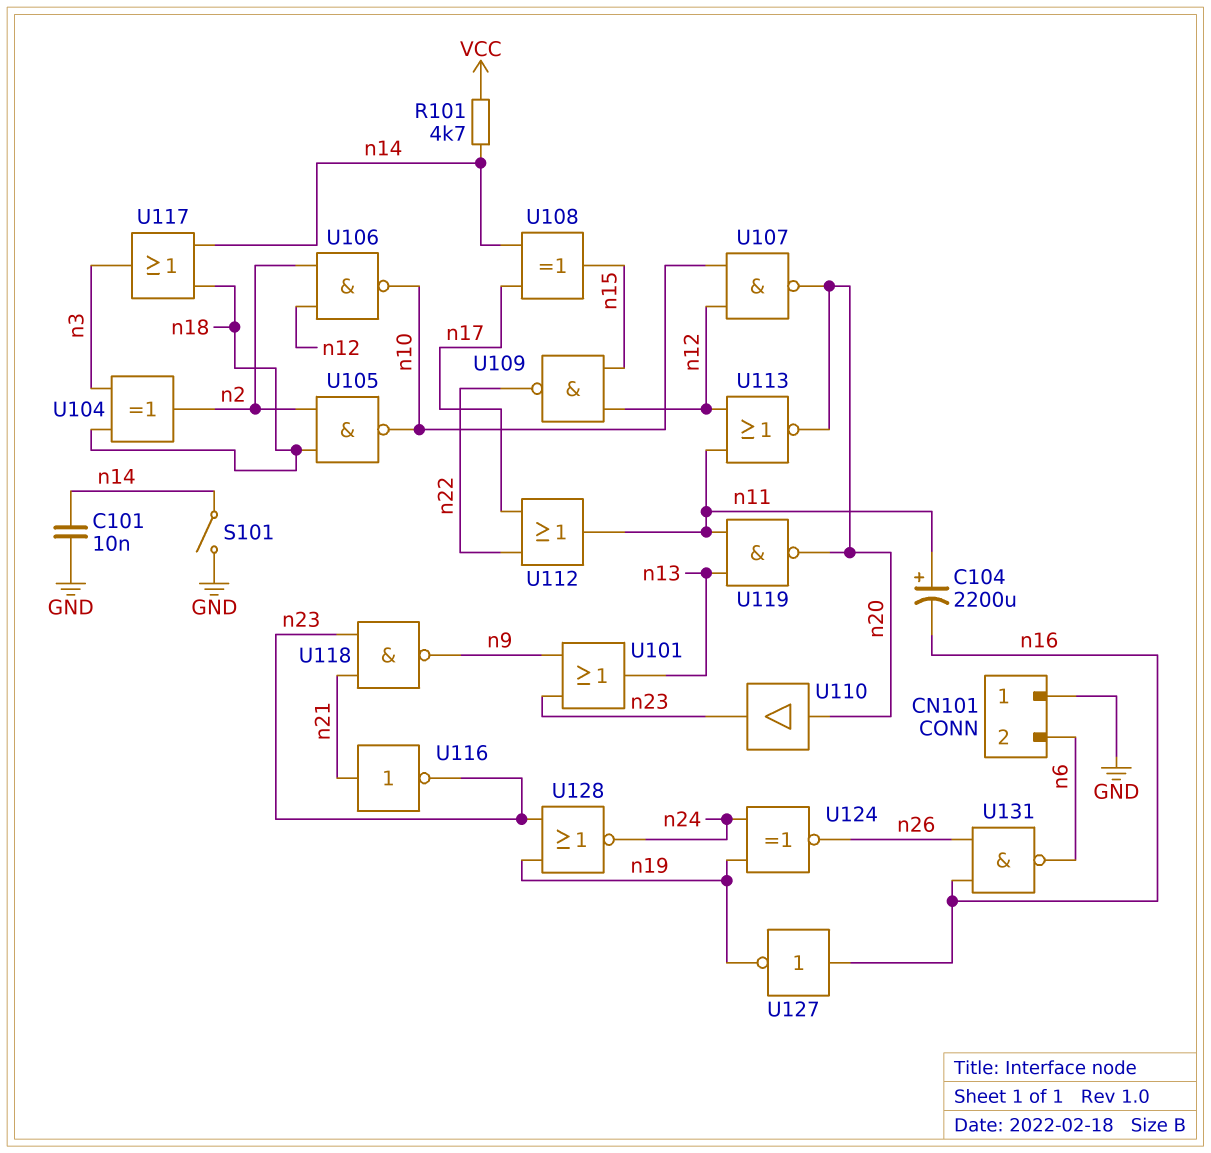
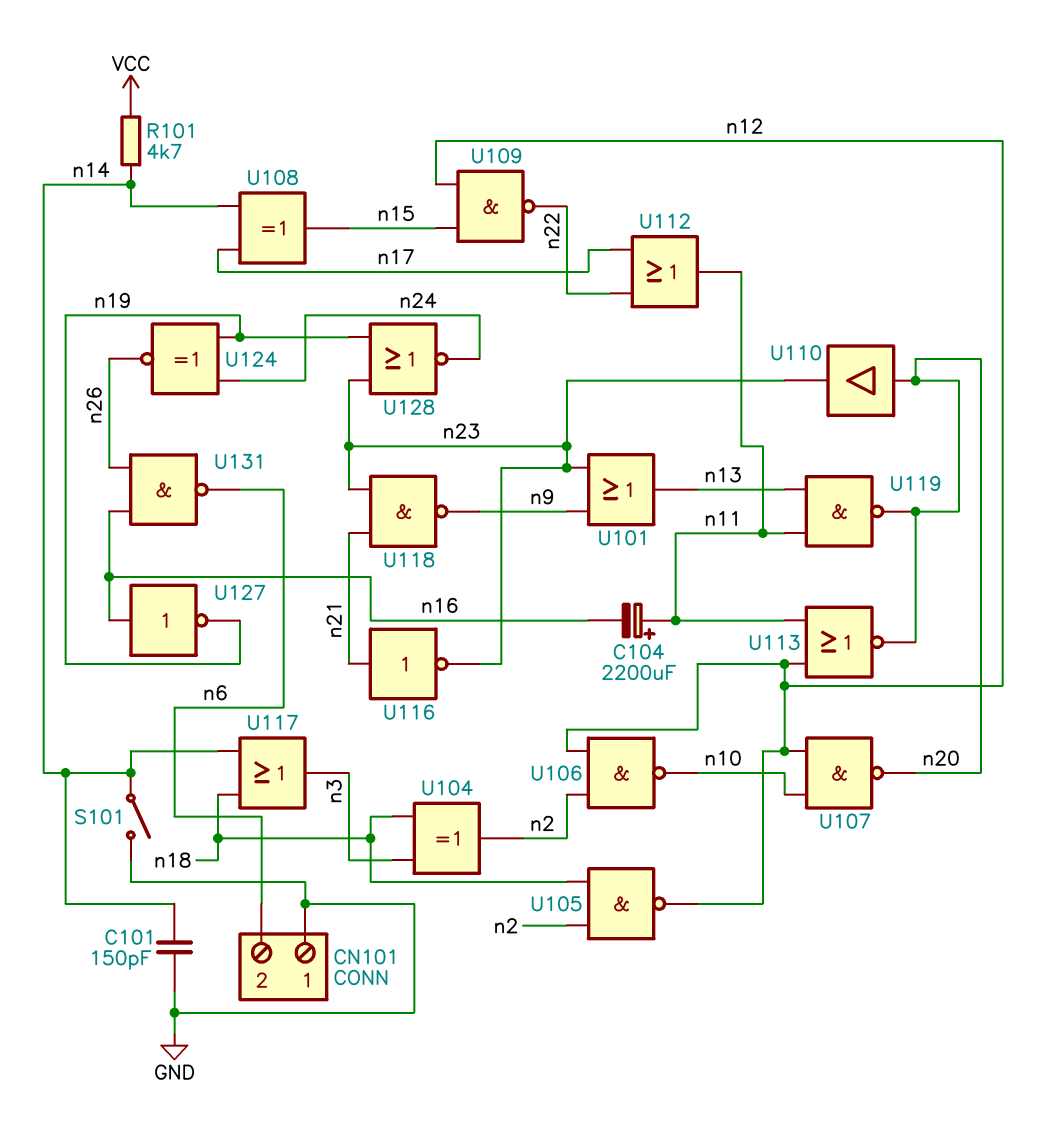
C101: 10nF (GND, n14) -> 150pF (GND, n14)
U105: NAND (in n2, in n18, out n10) -> NAND (in n2, in n18, out n12)

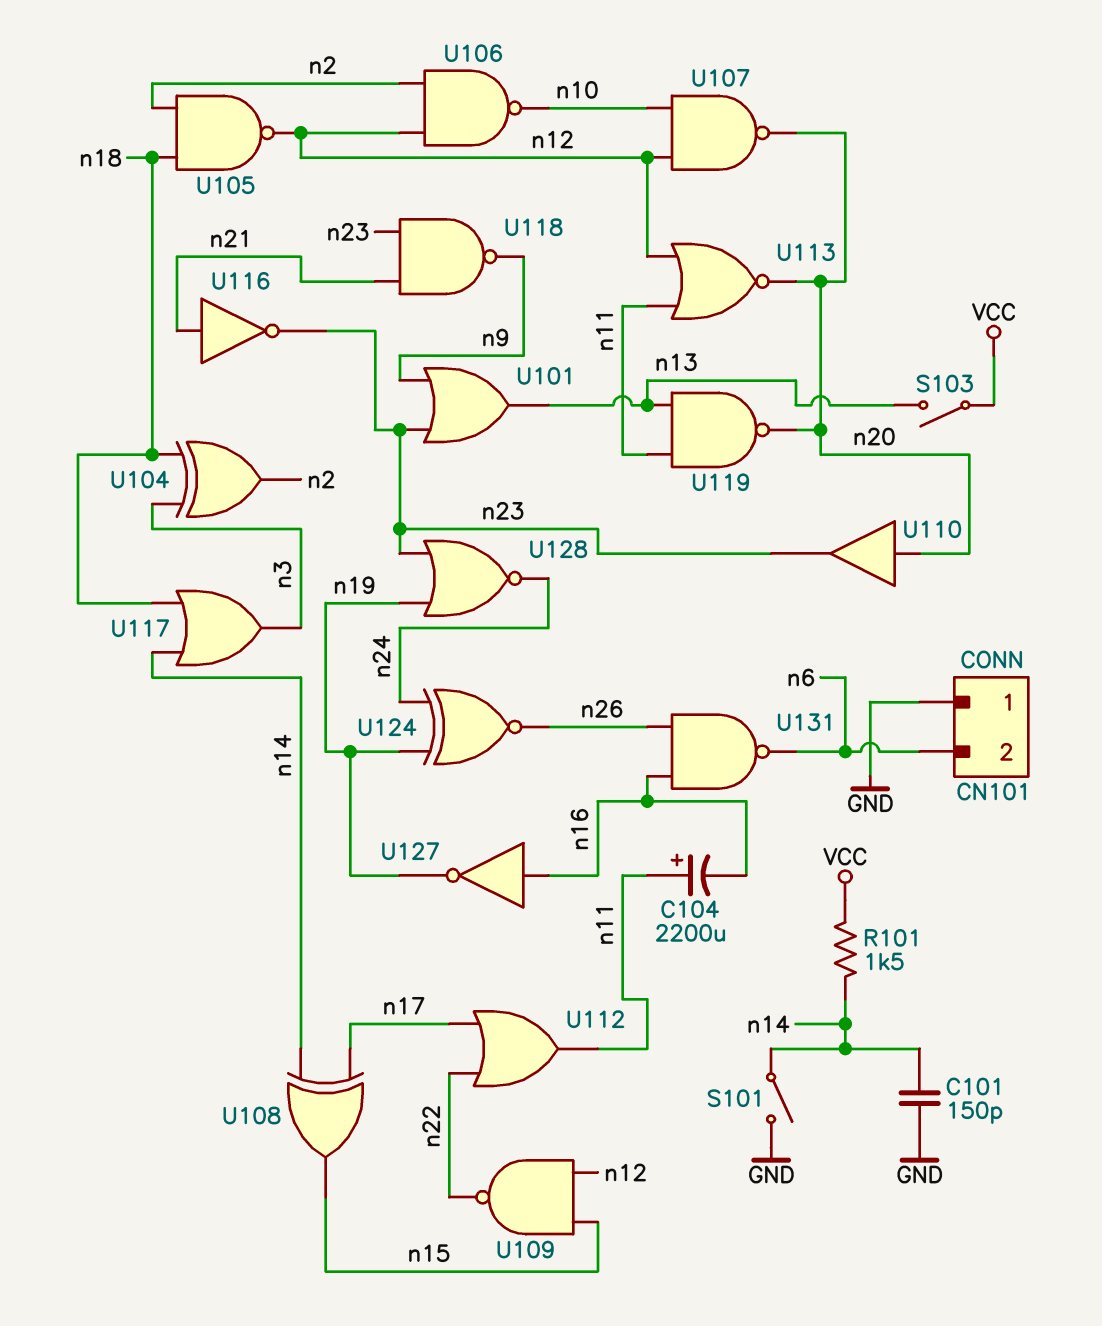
R101: 4.7k (VCC, n14) -> 1.5k (VCC, n14)
S103: none -> switch (VCC, n13)

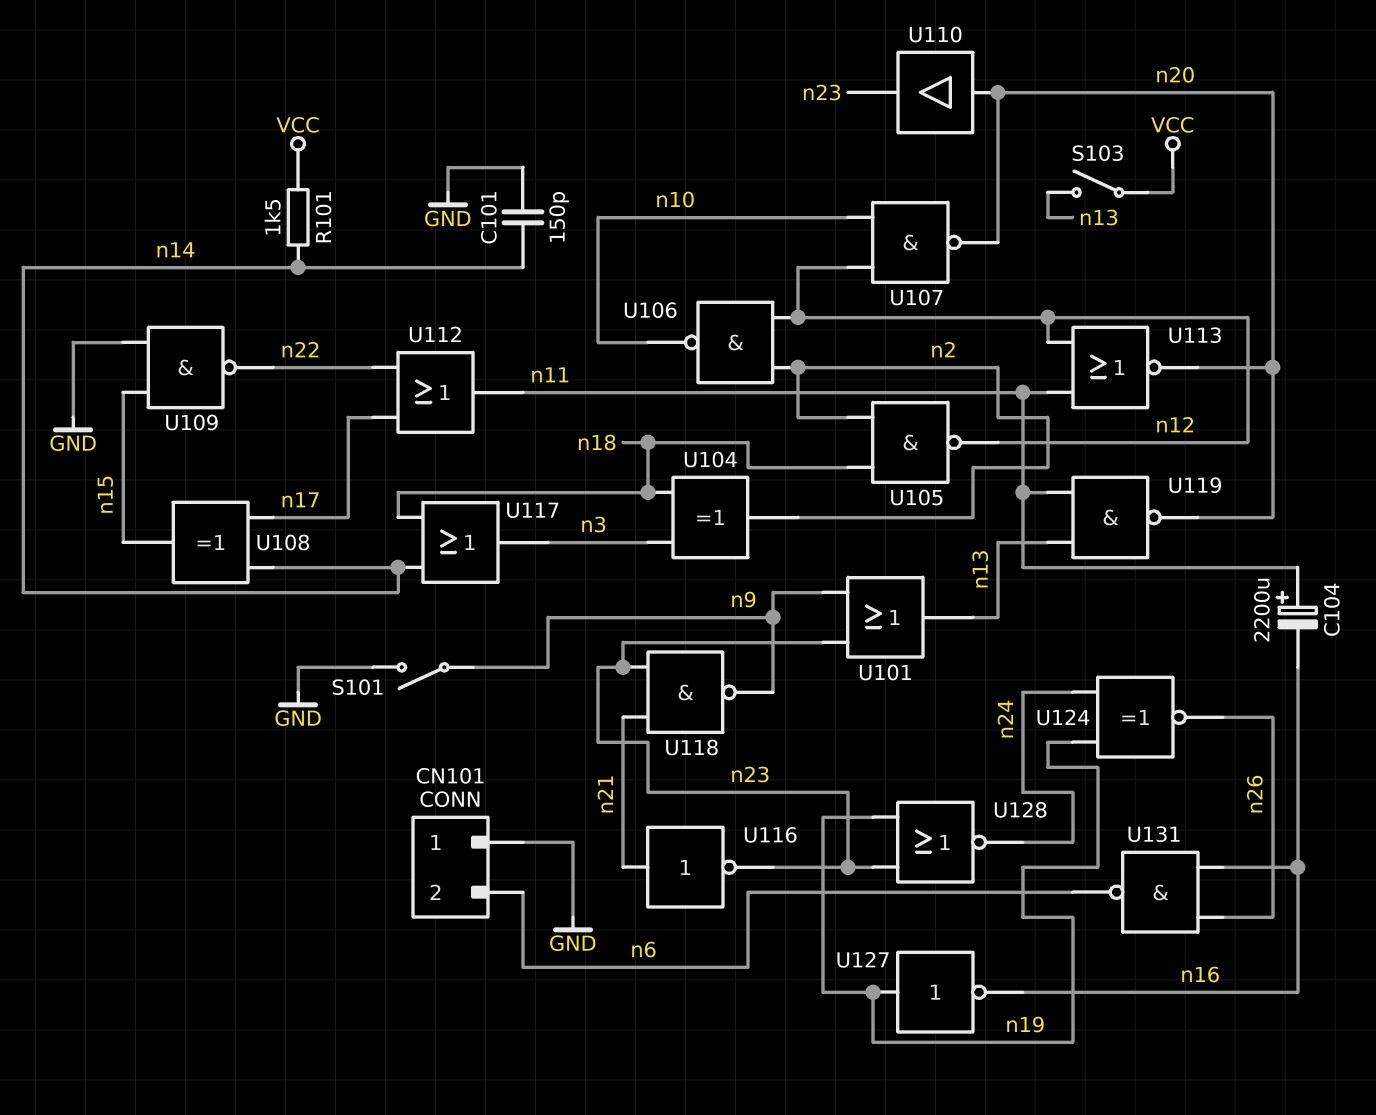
S101: switch (GND, n14) -> switch (GND, n9)
U109: NAND (in n12, in n15, out n22) -> NAND (in GND, in n15, out n22)
U127: NOT (in n16, out n19) -> NOT (in n19, out n16)

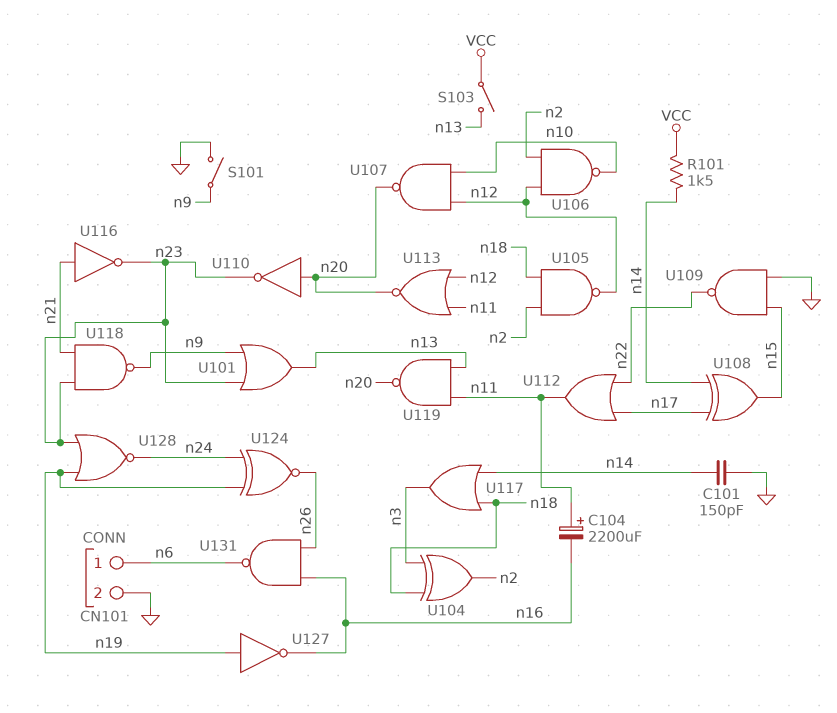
CN101 pin 1: GND -> n6
CN101 pin 2: n6 -> GND
U110: buffer (in n20, out n23) -> NOT (in n20, out n23)

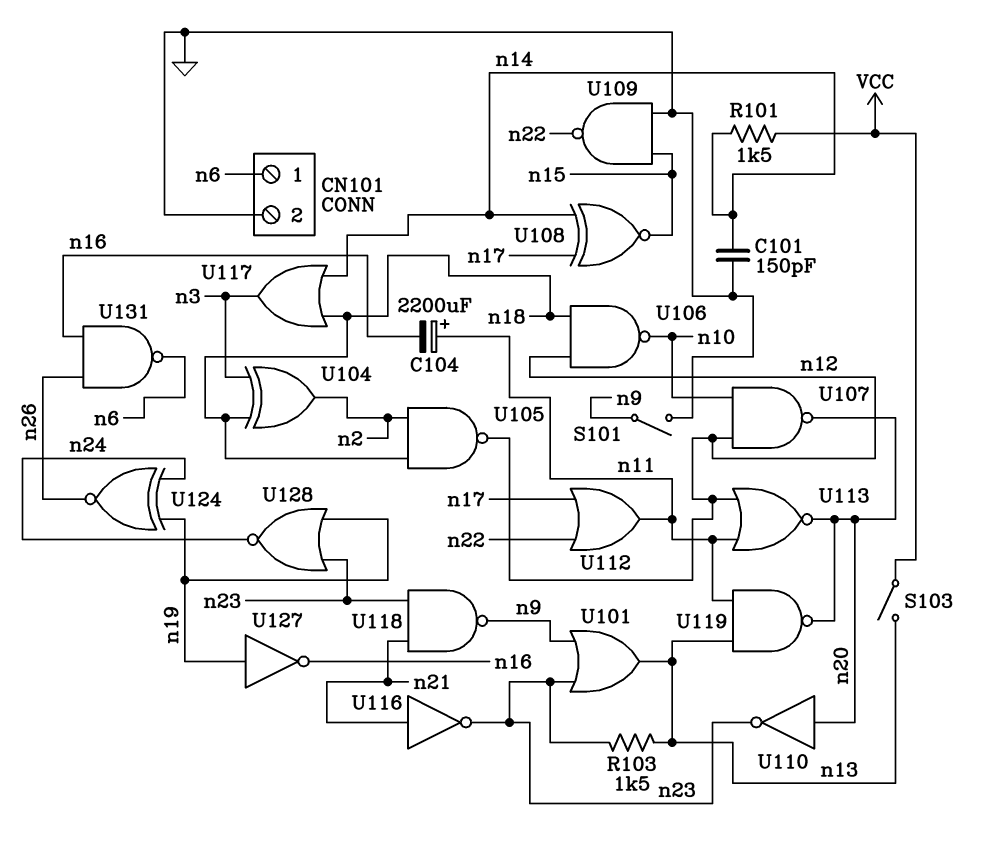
R103: none -> 1.5k (n13, n23)
U106: NAND (in n2, in n12, out n10) -> NAND (in n12, in n18, out n10)
U108: XOR (in n14, in n17, out n15) -> XNOR (in n14, in n17, out n15)

